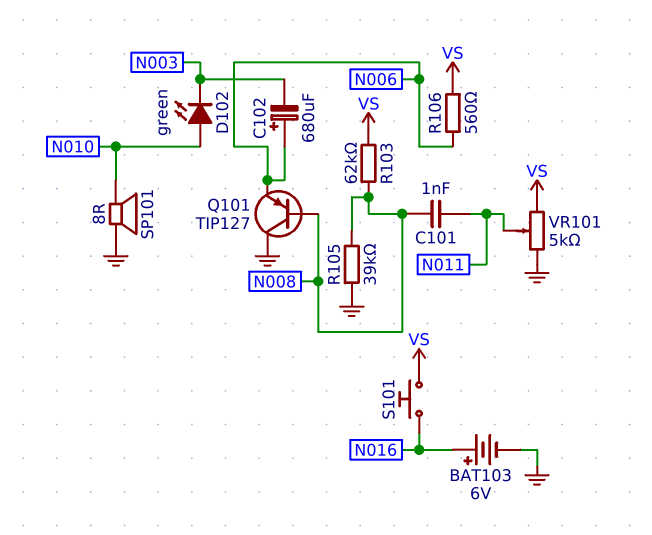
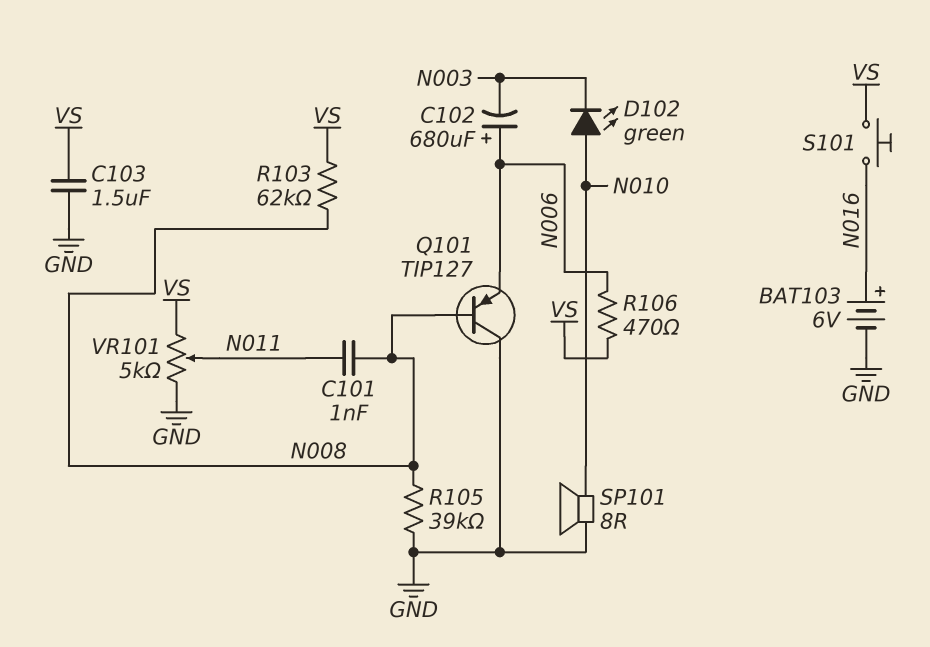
C103: none -> 1.5uF (GND, VS)
R106: 560 (N006, VS) -> 470 (N006, VS)

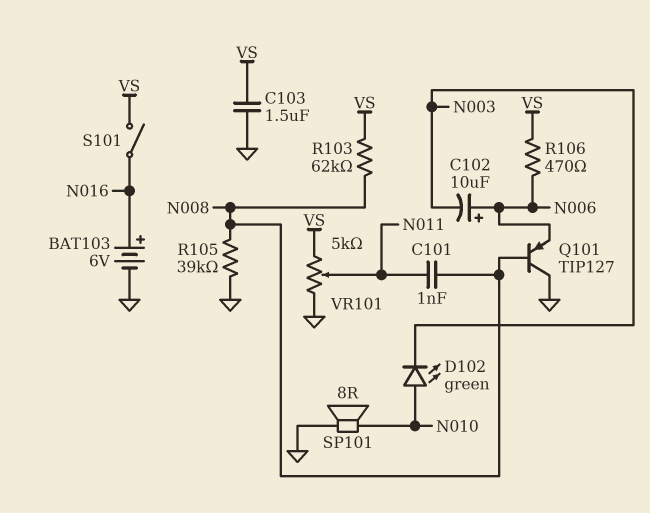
C102: 680uF (plus N006, minus N003) -> 10uF (plus N006, minus N003)
S101: button (N016, VS) -> switch (N016, VS)

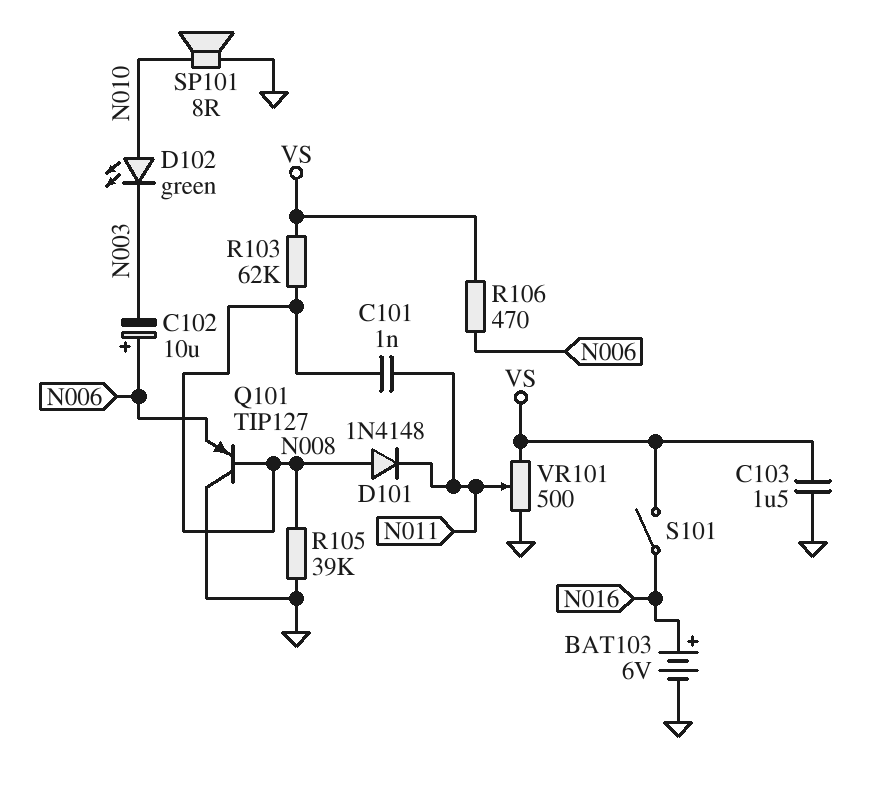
D101: none -> diode 1N4148 (A N008, K N011)
VR101: 5k (GND, VS, wiper N011) -> 500 (GND, VS, wiper N011)

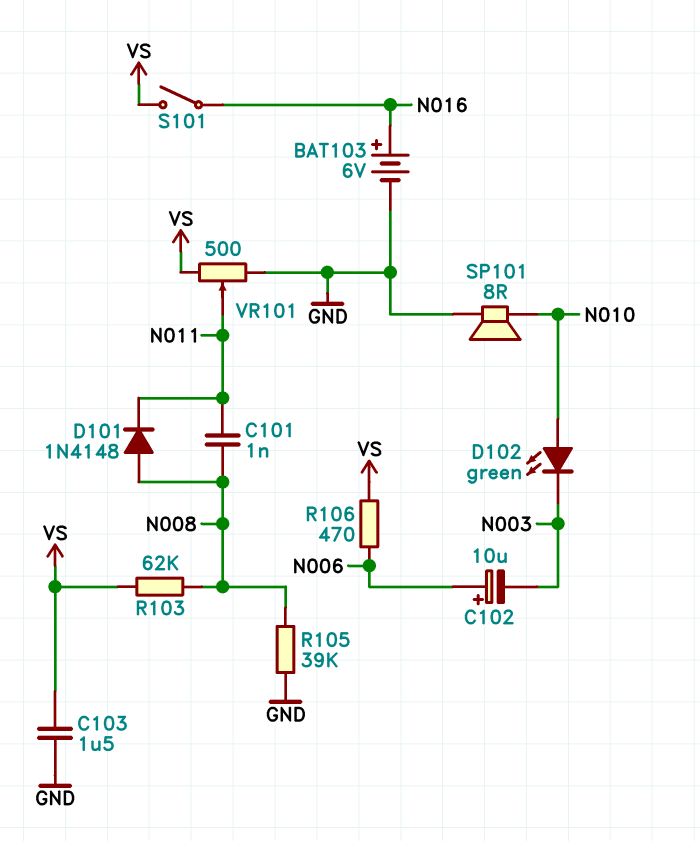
Q101: PNP TIP127 (B N008, C GND, E N006) -> none

